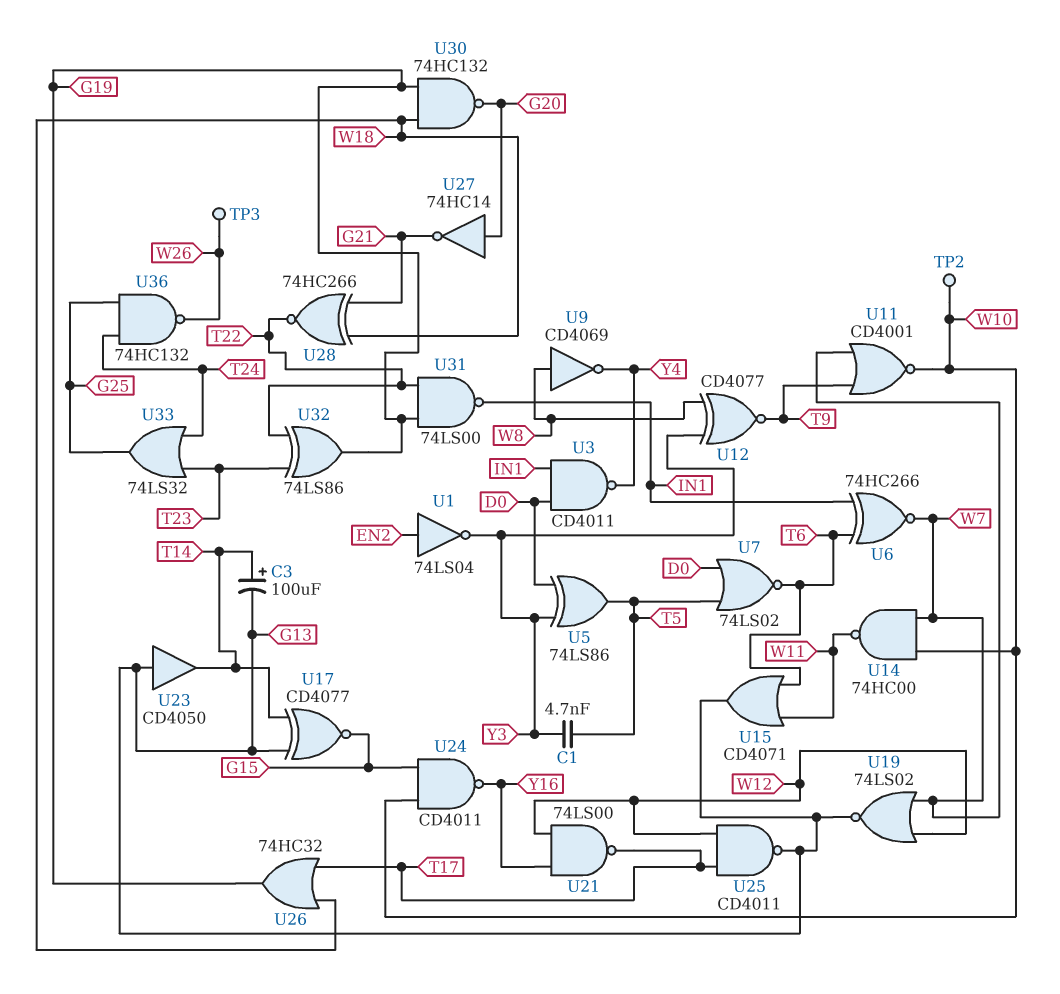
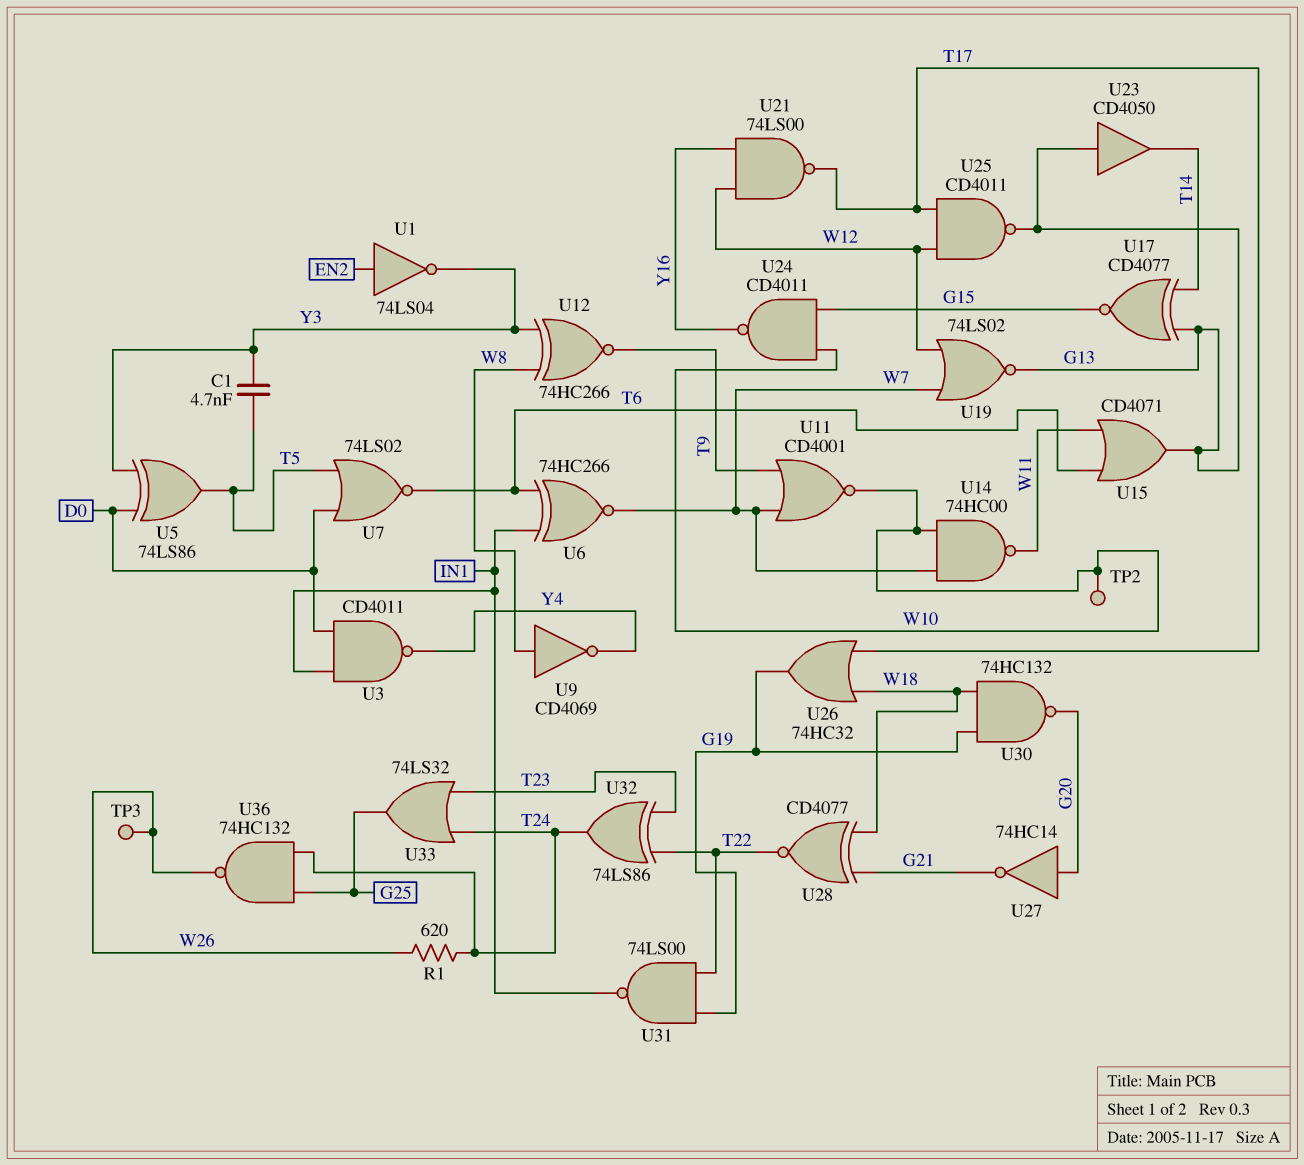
C3: 100uF (plus T14, minus G13) -> none
R1: none -> 620 (T24, W26)
U12: XNOR CD4077 (in W8, in Y3, out T9) -> XNOR 74HC266 (in W8, in Y3, out T9)
U28: XNOR 74HC266 (in G21, in W18, out T22) -> XNOR CD4077 (in G21, in W18, out T22)
U32: XOR 74LS86 (in T22, in T23, out G19) -> XOR 74LS86 (in T22, in T23, out T24)

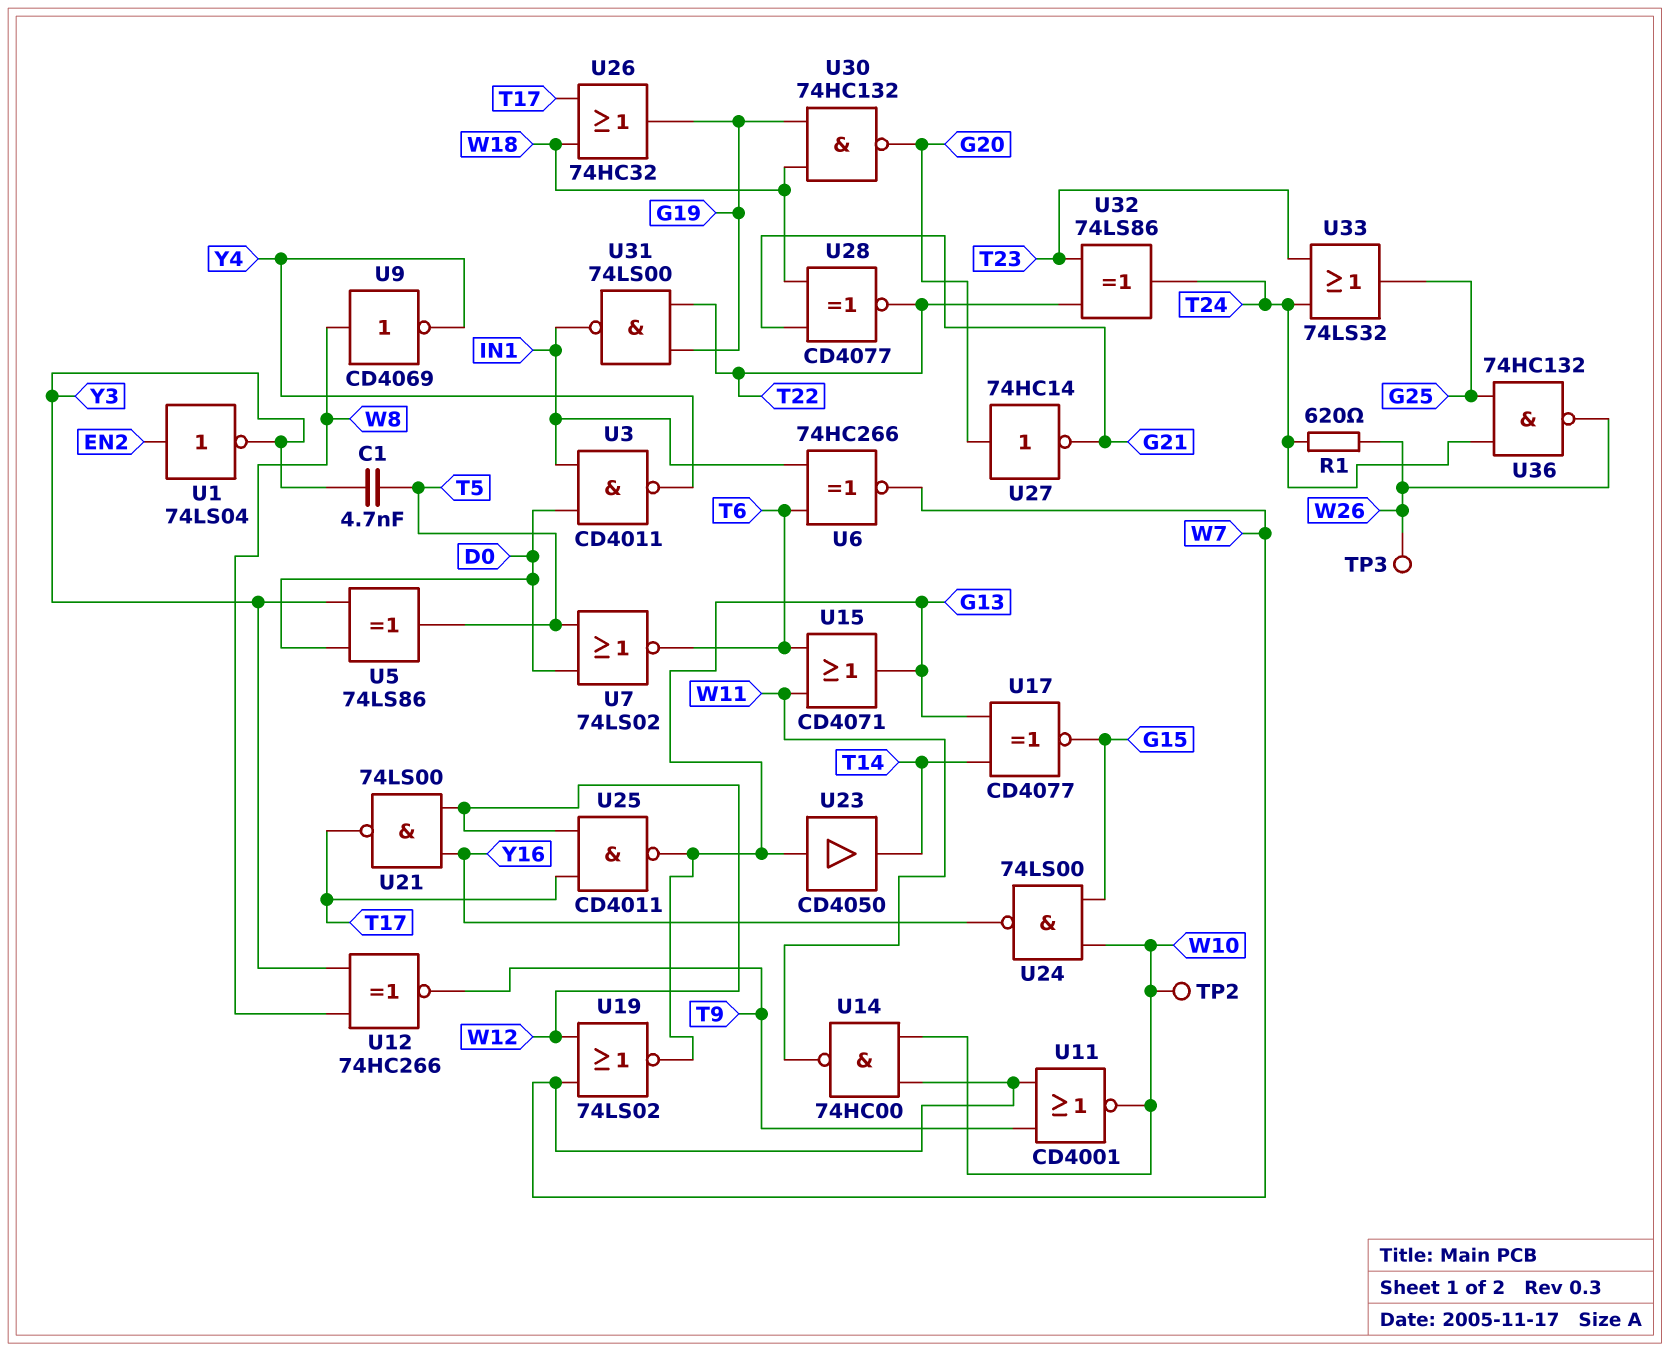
U24: NAND CD4011 (in G15, in W10, out Y16) -> NAND 74LS00 (in G15, in W10, out Y16)

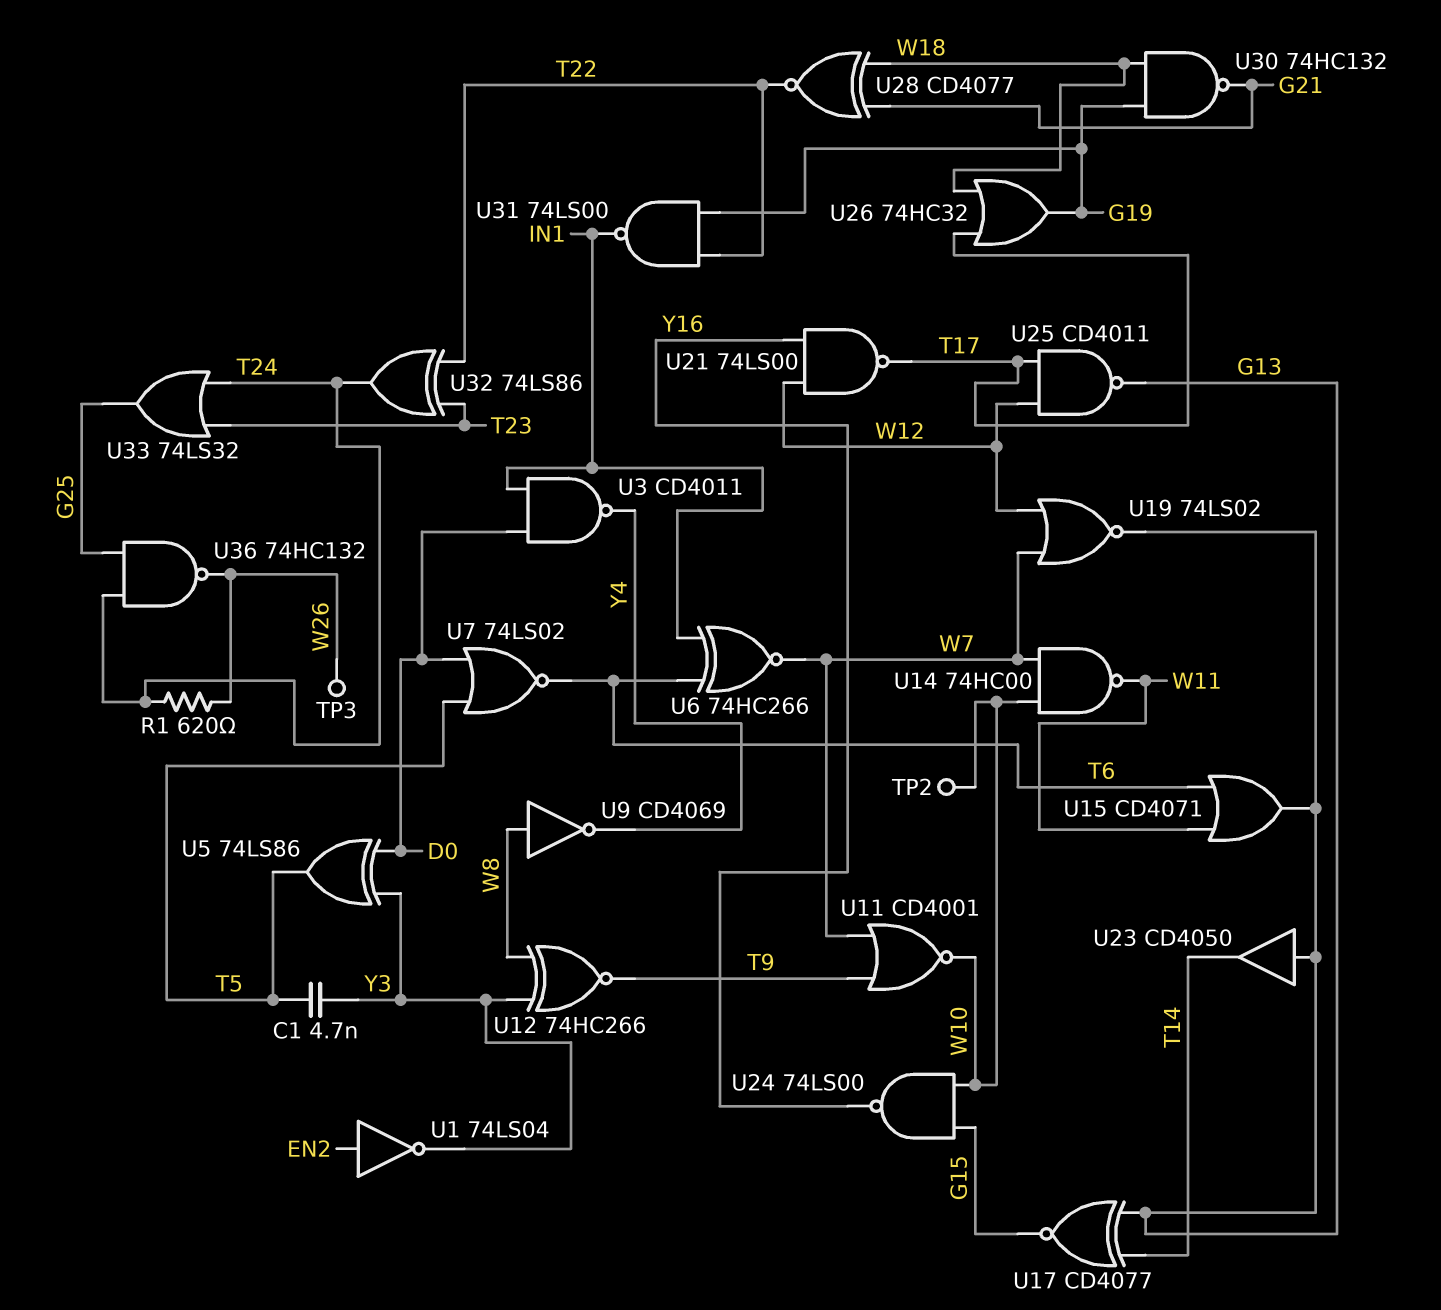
U27: NOT 74HC14 (in G20, out G21) -> none
U30: NAND 74HC132 (in G19, in W18, out G20) -> NAND 74HC132 (in G19, in W18, out G21)

